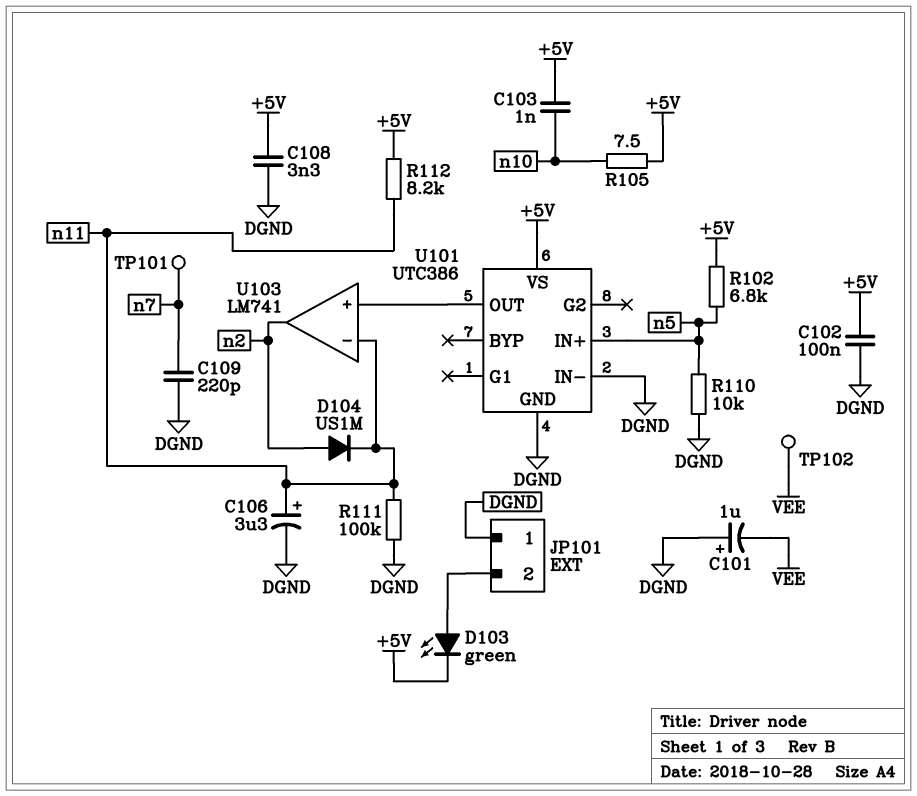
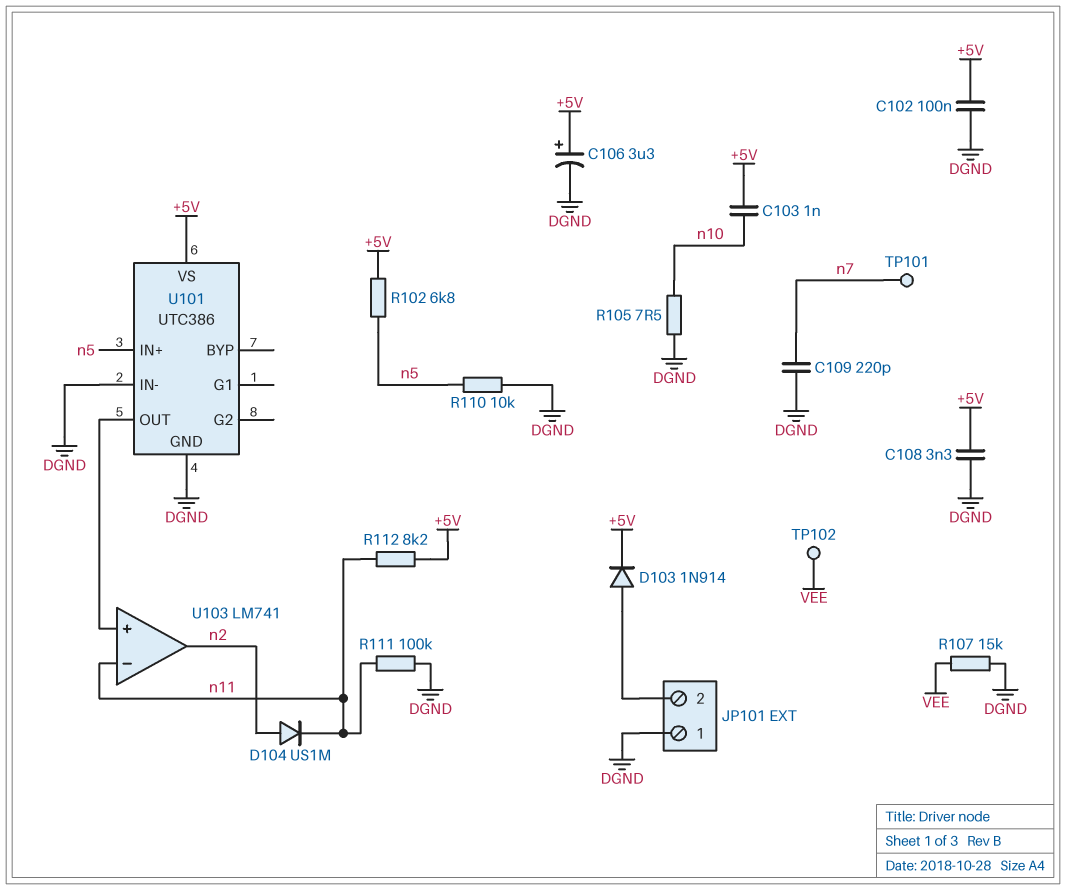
C101: 1uF (plus DGND, minus VEE) -> none
C106: 3.3uF (plus n11, minus DGND) -> 3.3uF (plus +5V, minus DGND)
D103: LED green (A JP101/2, K +5V) -> diode 1N914 (A JP101/2, K +5V)
R105: 7.5 (+5V, n10) -> 7.5 (DGND, n10)
R107: none -> 15k (DGND, VEE)

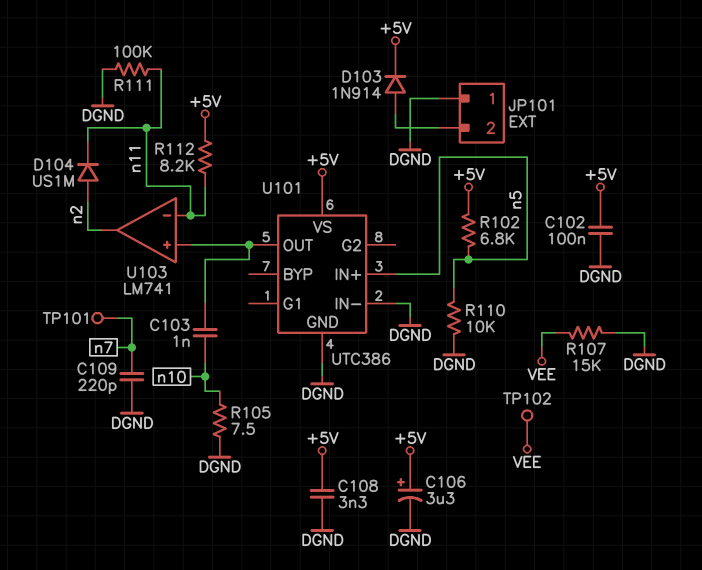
C103: 1nF (+5V, n10) -> 1nF (U101/OUT, n10)

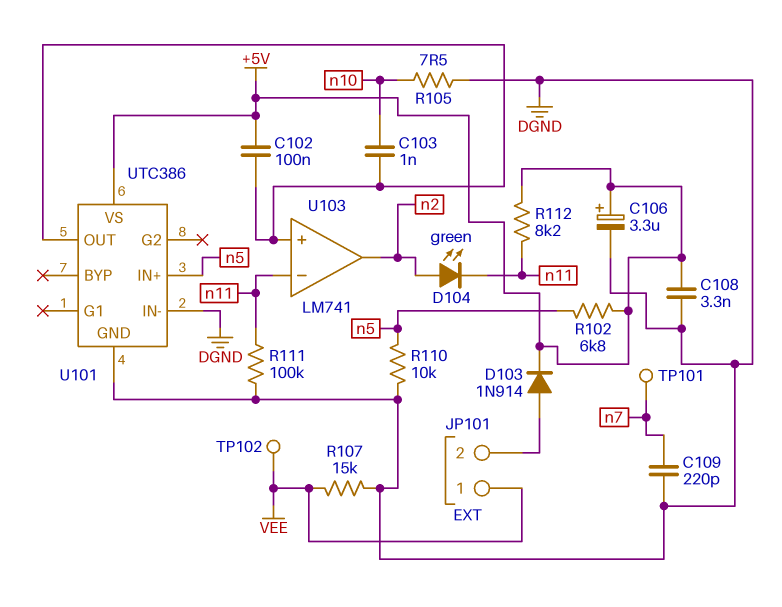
C102: 100nF (+5V, DGND) -> 100nF (+5V, U101/OUT)
D104: diode US1M (A n2, K n11) -> LED green (A n2, K n11)
JP101 pin 1: DGND -> VEE

